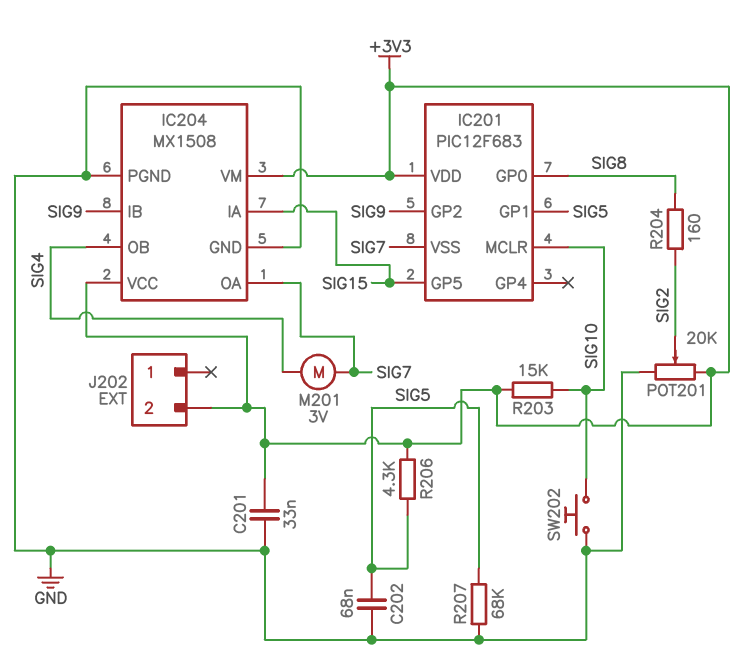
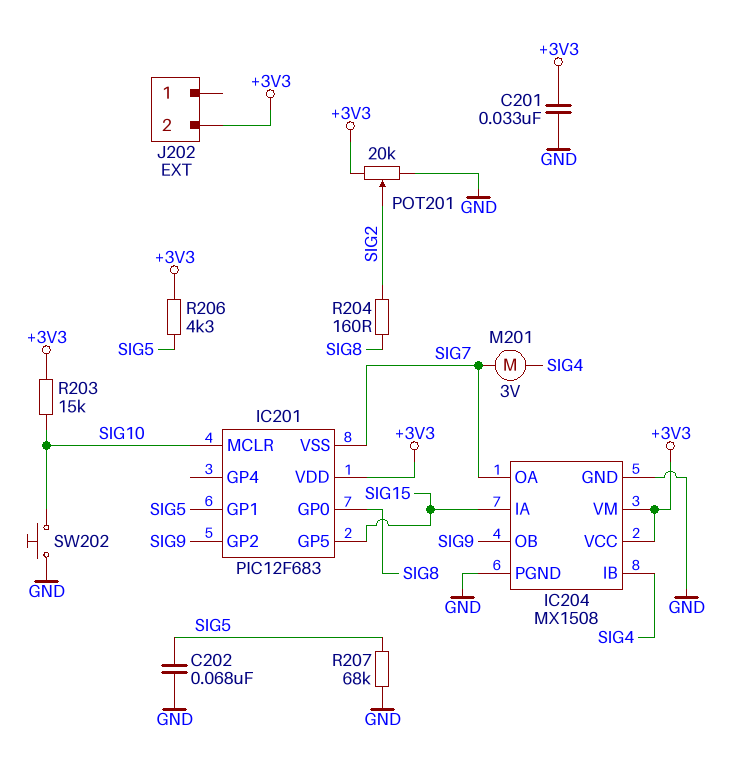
IC204 pin IB: SIG9 -> SIG4
IC204 pin OB: SIG4 -> SIG9

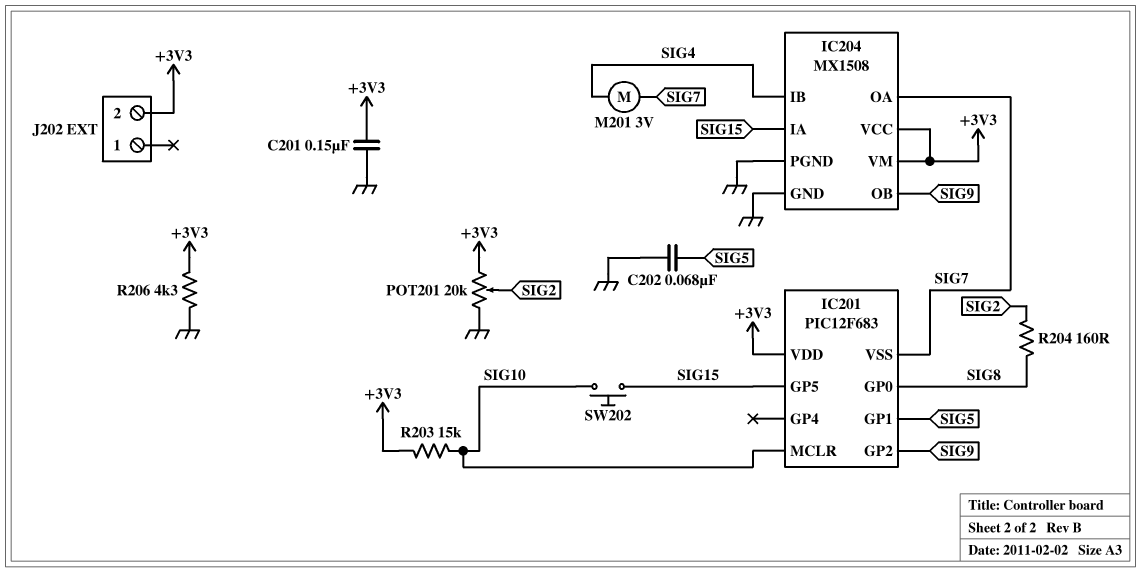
C201: 33nF (+3V3, GND) -> 150nF (+3V3, GND)
R206: 4.3k (+3V3, SIG5) -> 4.3k (+3V3, GND)
R207: 68k (GND, SIG5) -> none
SW202: button (GND, SIG10) -> button (SIG10, SIG15)

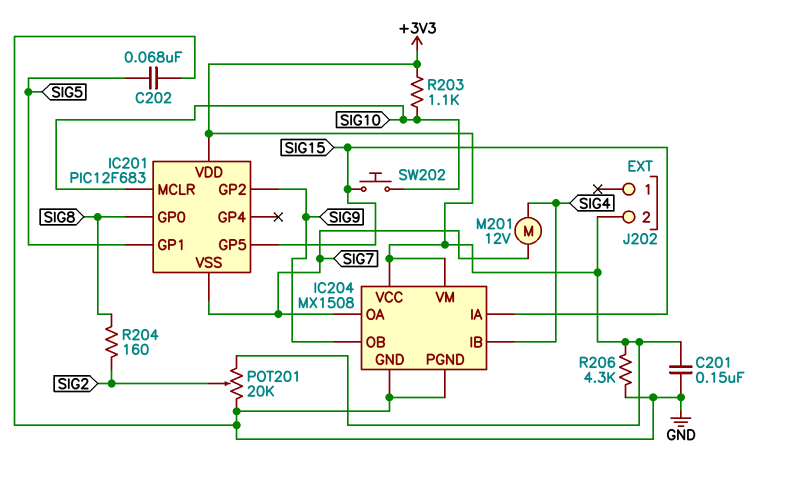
M201: motor 3V (SIG4, SIG7) -> motor 12V (SIG4, SIG7)
R203: 15k (+3V3, SIG10) -> 1.1k (+3V3, SIG10)

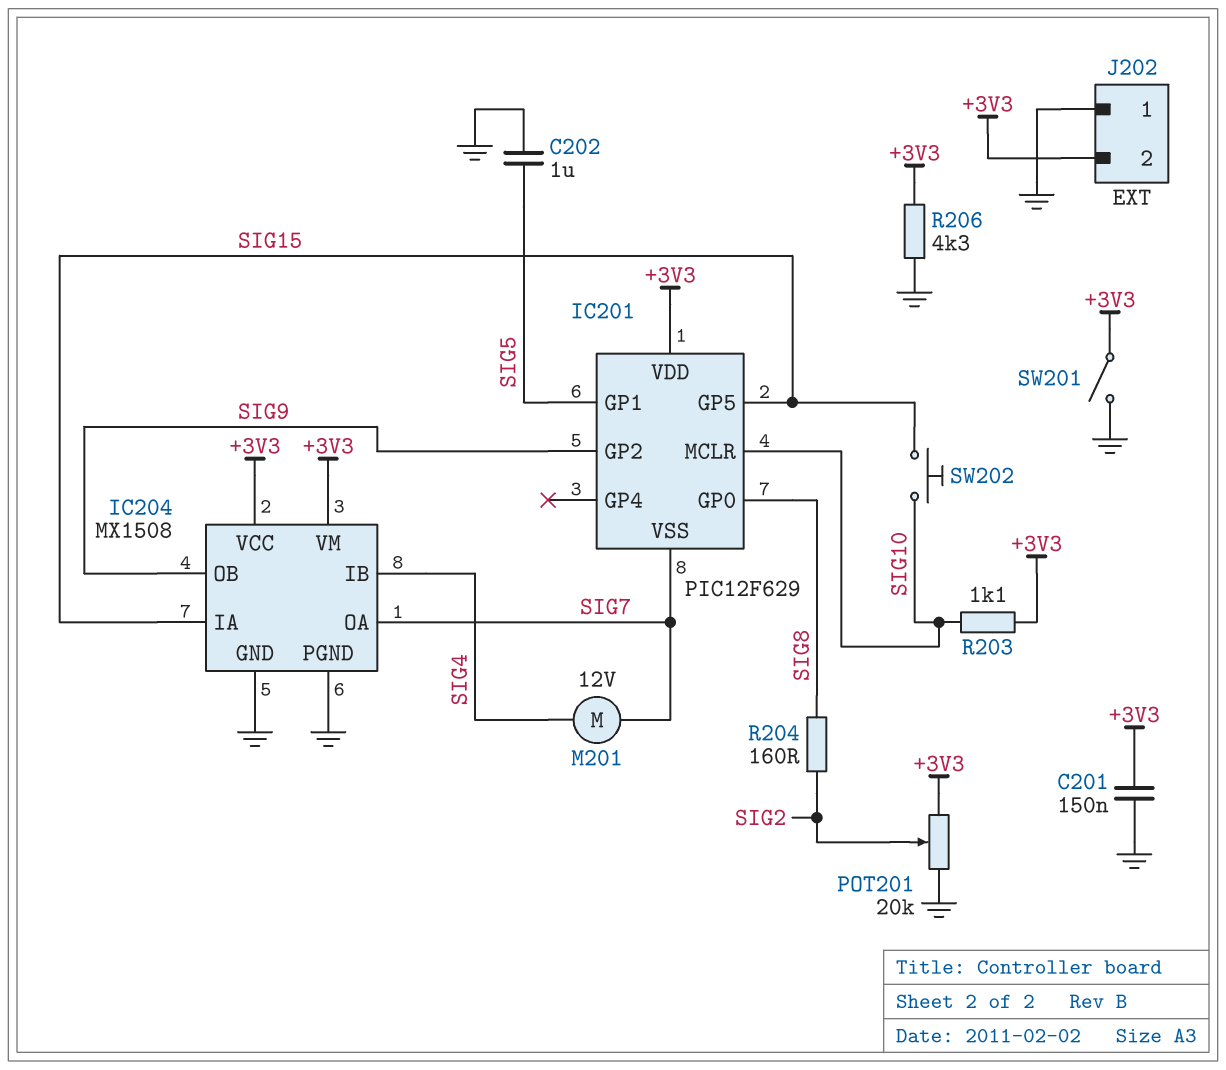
C202: 68nF (GND, SIG5) -> 1uF (GND, SIG5)
IC201: PIC12F683 -> PIC12F629
J202 pin 1: none -> GND
SW201: none -> switch (+3V3, GND)

